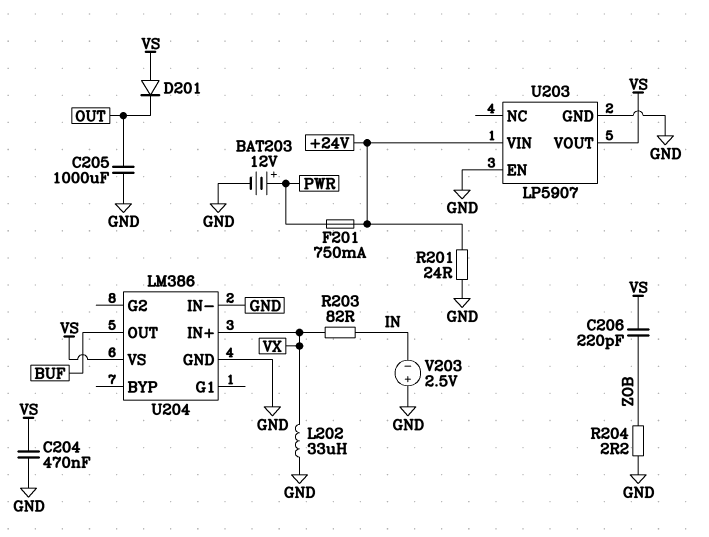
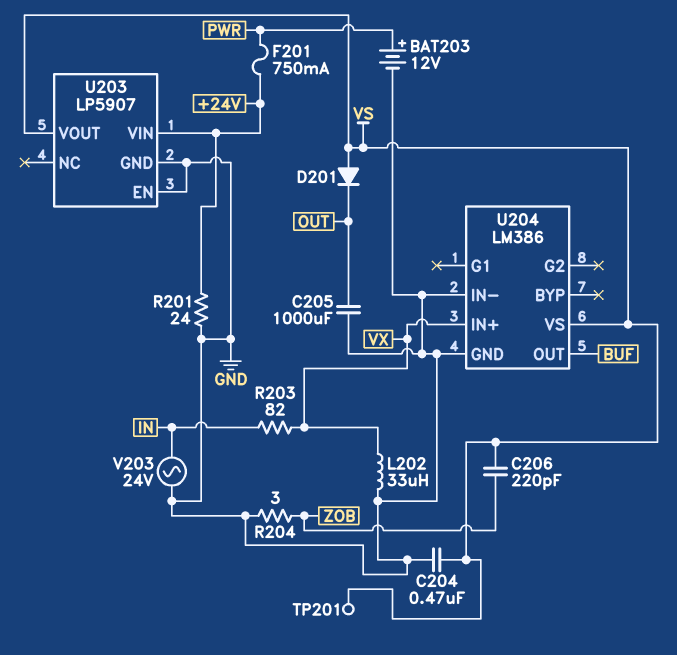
R204: 2.2 (GND, ZOB) -> 3 (GND, ZOB)
TP201: none -> test point (VS)
V203: 2.5V (plus GND, minus IN) -> AC 24V (GND, IN)

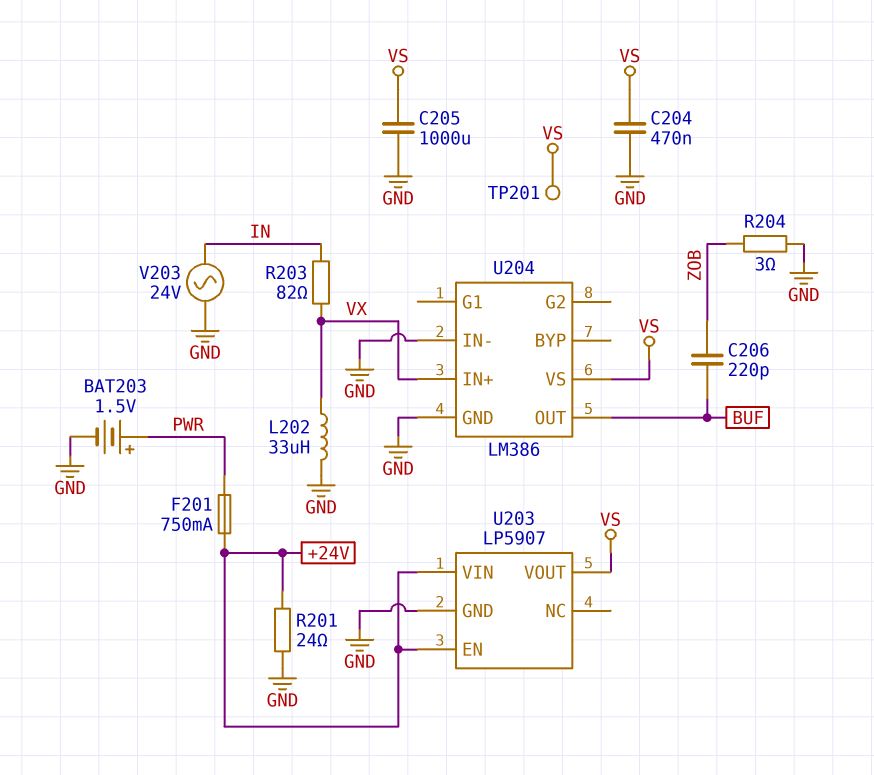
BAT203: 12V (plus PWR, minus GND) -> 1.5V (plus PWR, minus GND)
C205: 1000uF (GND, OUT) -> 1000uF (GND, VS)
C206: 220pF (VS, ZOB) -> 220pF (BUF, ZOB)
D201: diode (A VS, K OUT) -> none
U203 pin EN: GND -> +24V

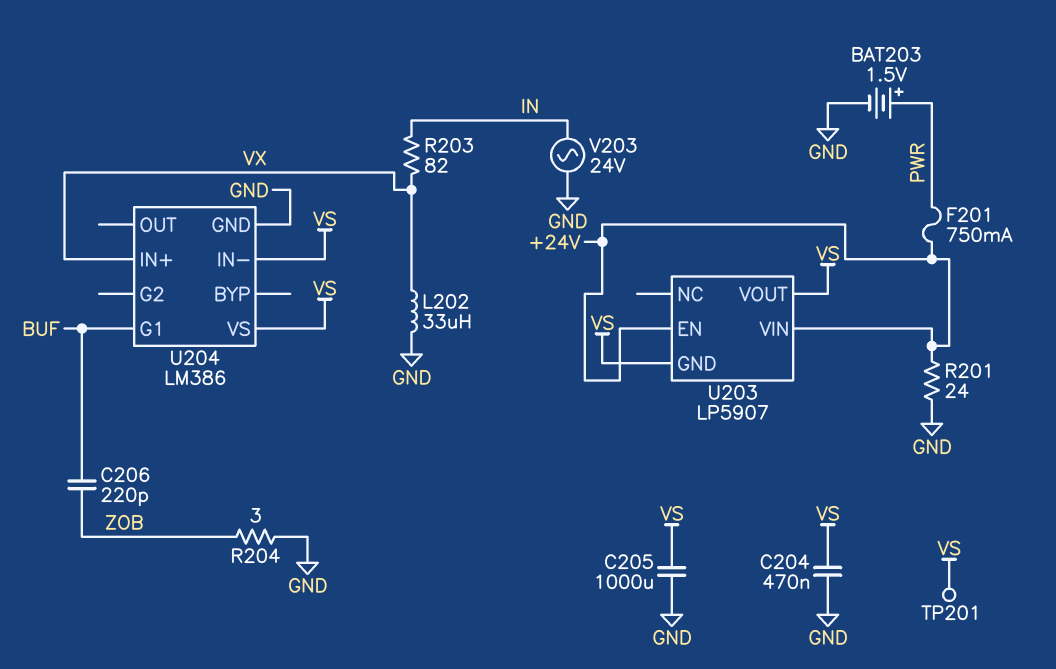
U203 pin GND: GND -> VS
U204 pin G1: none -> BUF
U204 pin IN-: GND -> VS
U204 pin OUT: BUF -> none

